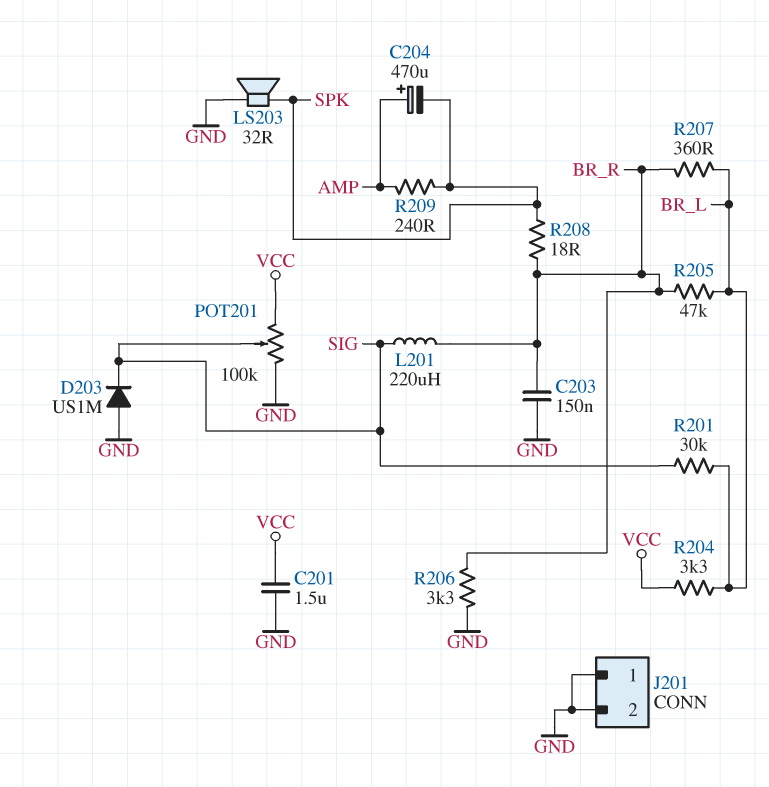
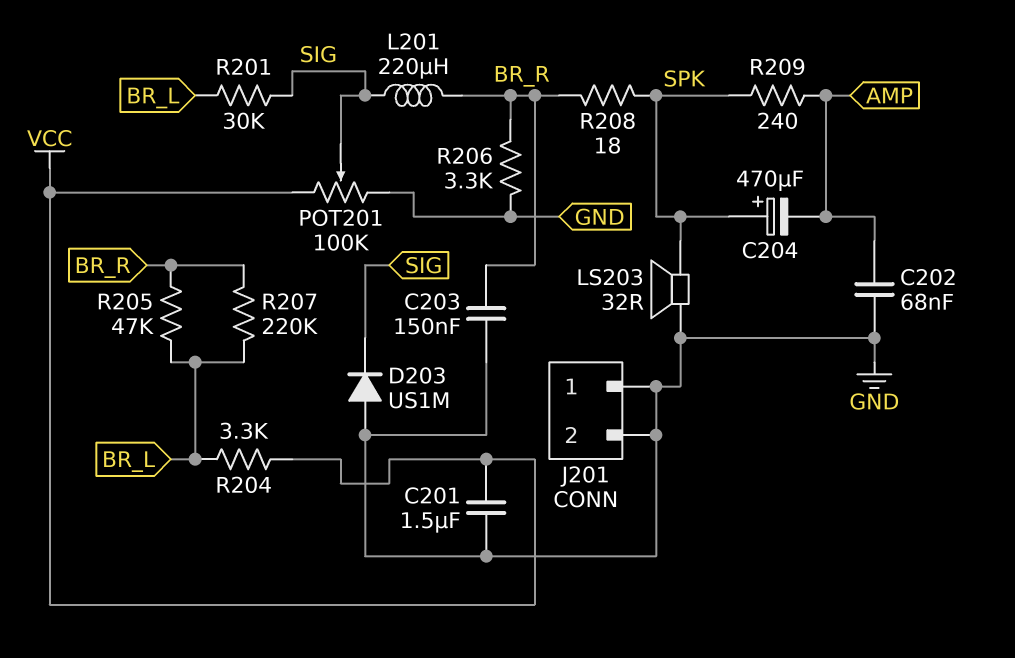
C202: none -> 68nF (AMP, GND)
C204: 470uF (plus AMP, minus SPK) -> 470uF (plus SPK, minus AMP)
R207: 360 (BR_L, BR_R) -> 220k (BR_L, BR_R)

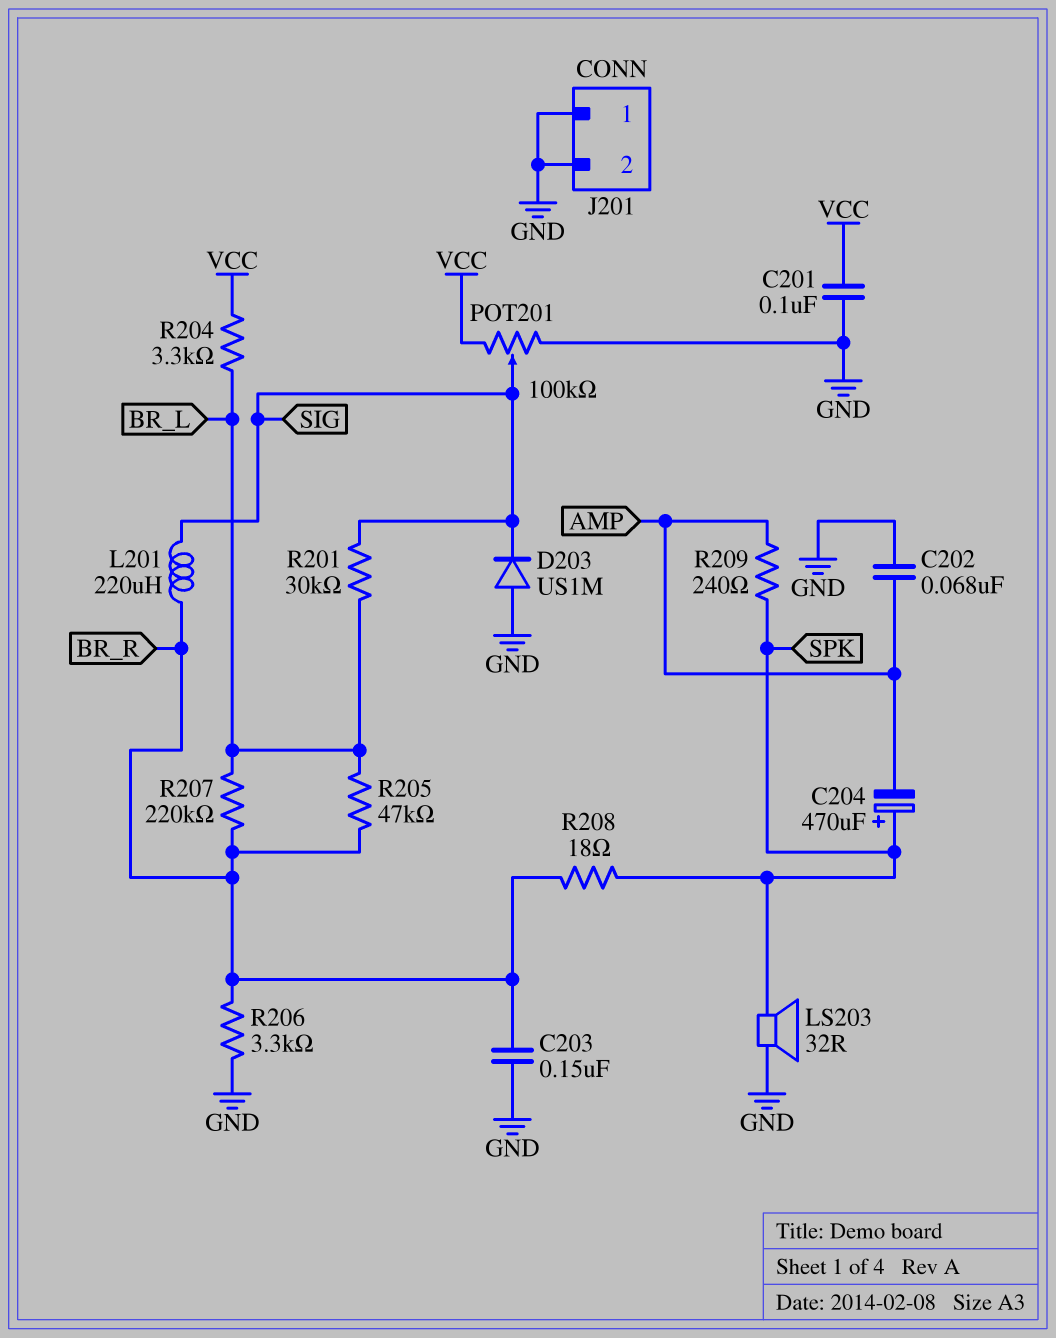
C201: 1.5uF (GND, VCC) -> 100nF (GND, VCC)

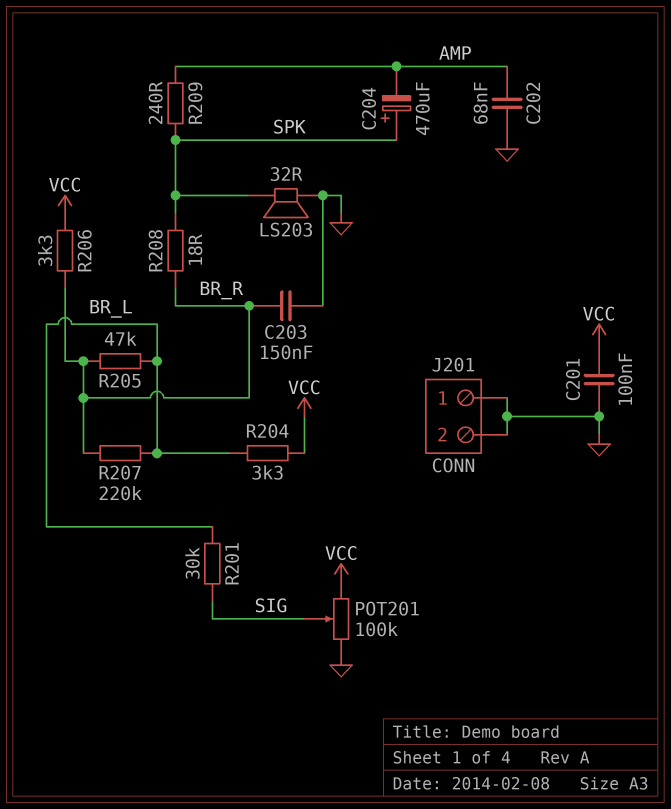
D203: diode US1M (A GND, K SIG) -> none
L201: 220uH (BR_R, SIG) -> none
R206: 3.3k (BR_R, GND) -> 3.3k (BR_R, VCC)

